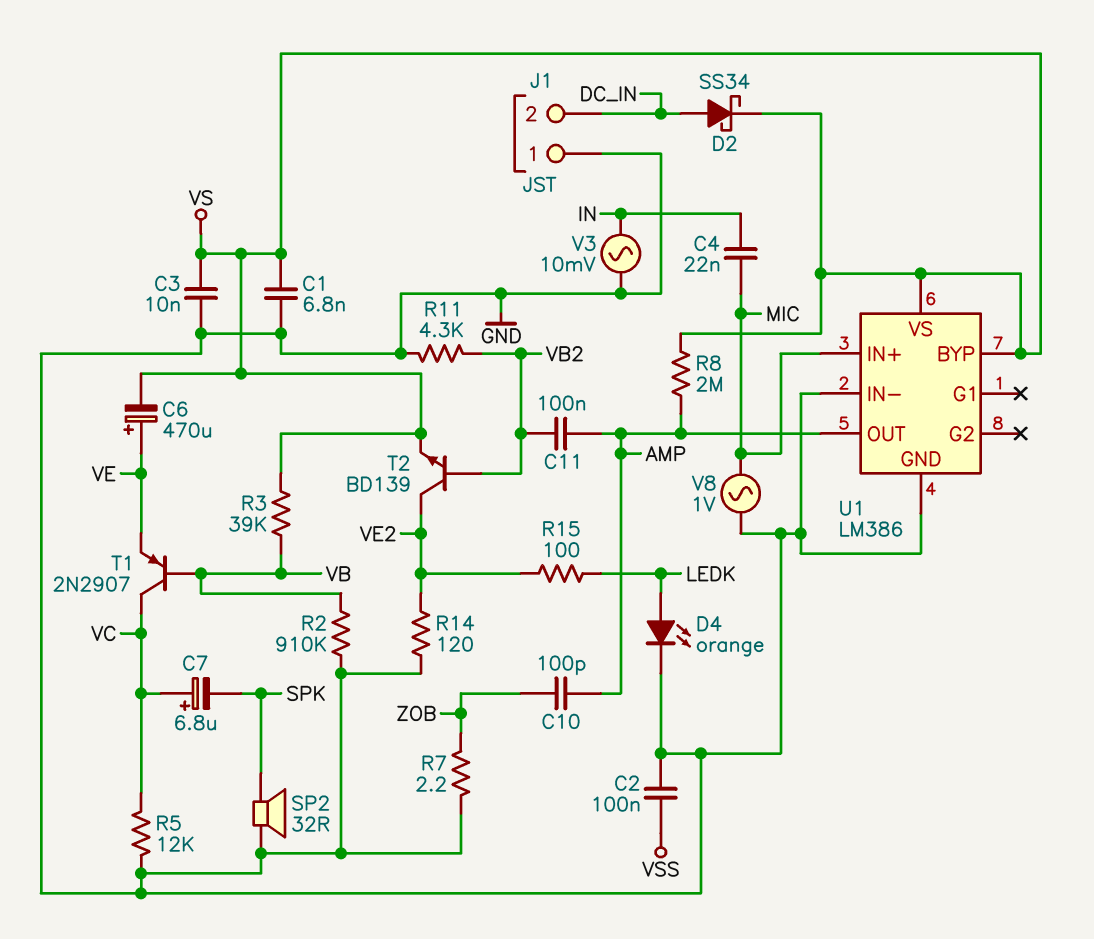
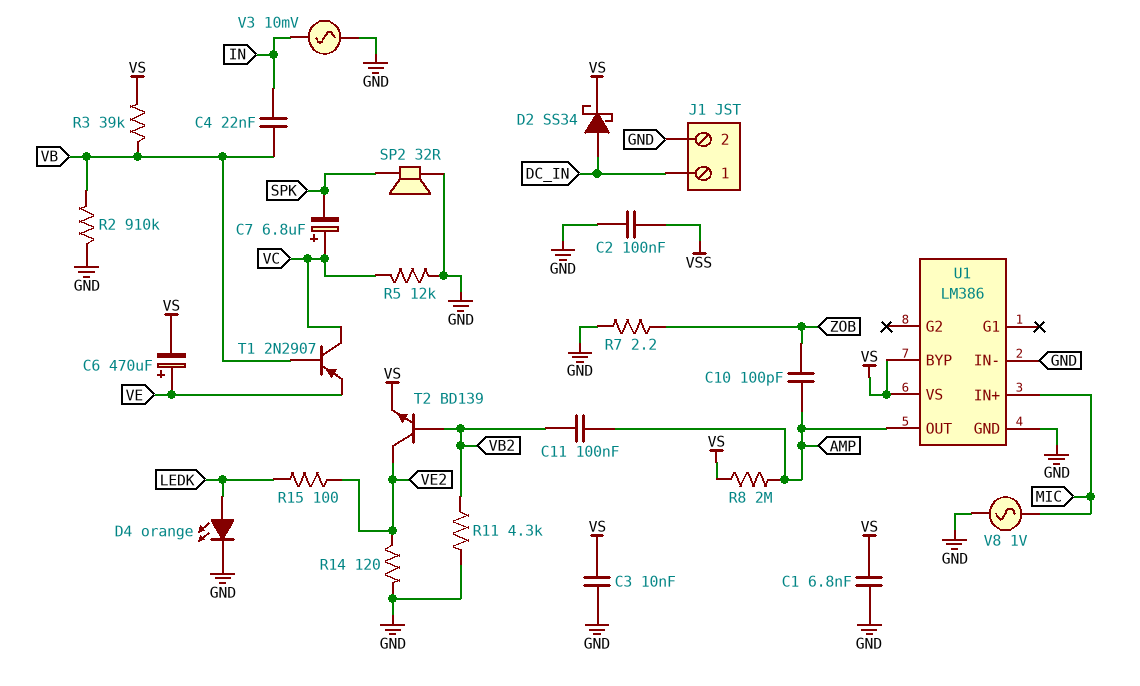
C4: 22nF (IN, MIC) -> 22nF (IN, VB)
J1 pin 1: GND -> DC_IN
J1 pin 2: DC_IN -> GND

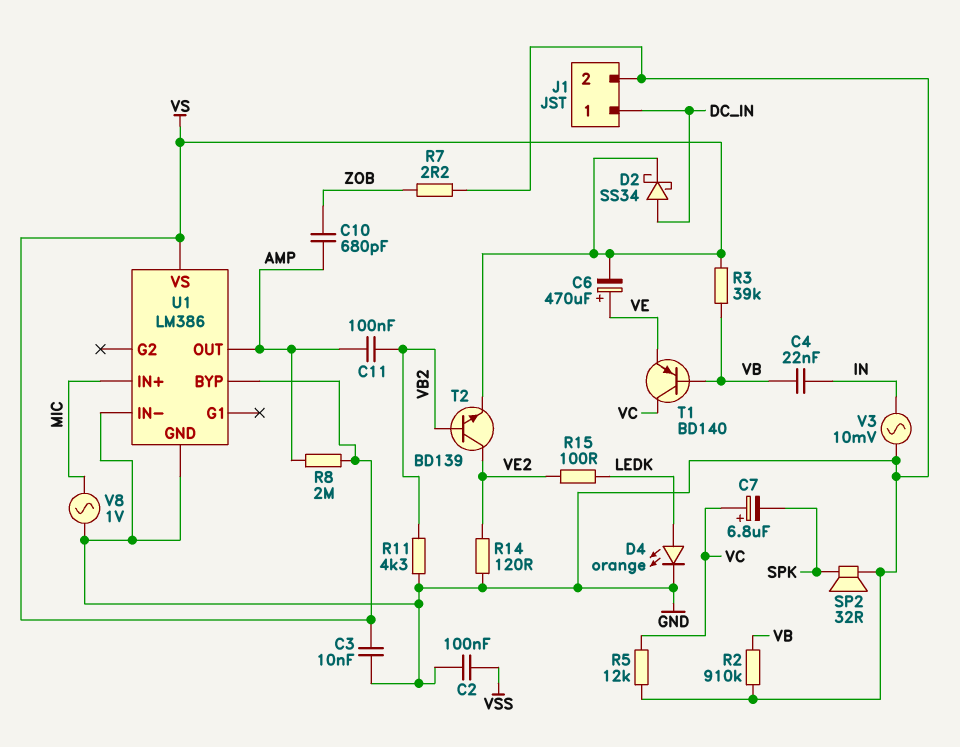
C1: 6.8nF (GND, VS) -> none
C10: 100pF (AMP, ZOB) -> 680pF (AMP, ZOB)
T1: PNP 2N2907 (B VB, C VC, E VE) -> PNP BD140 (B VB, C VC, E VE)

